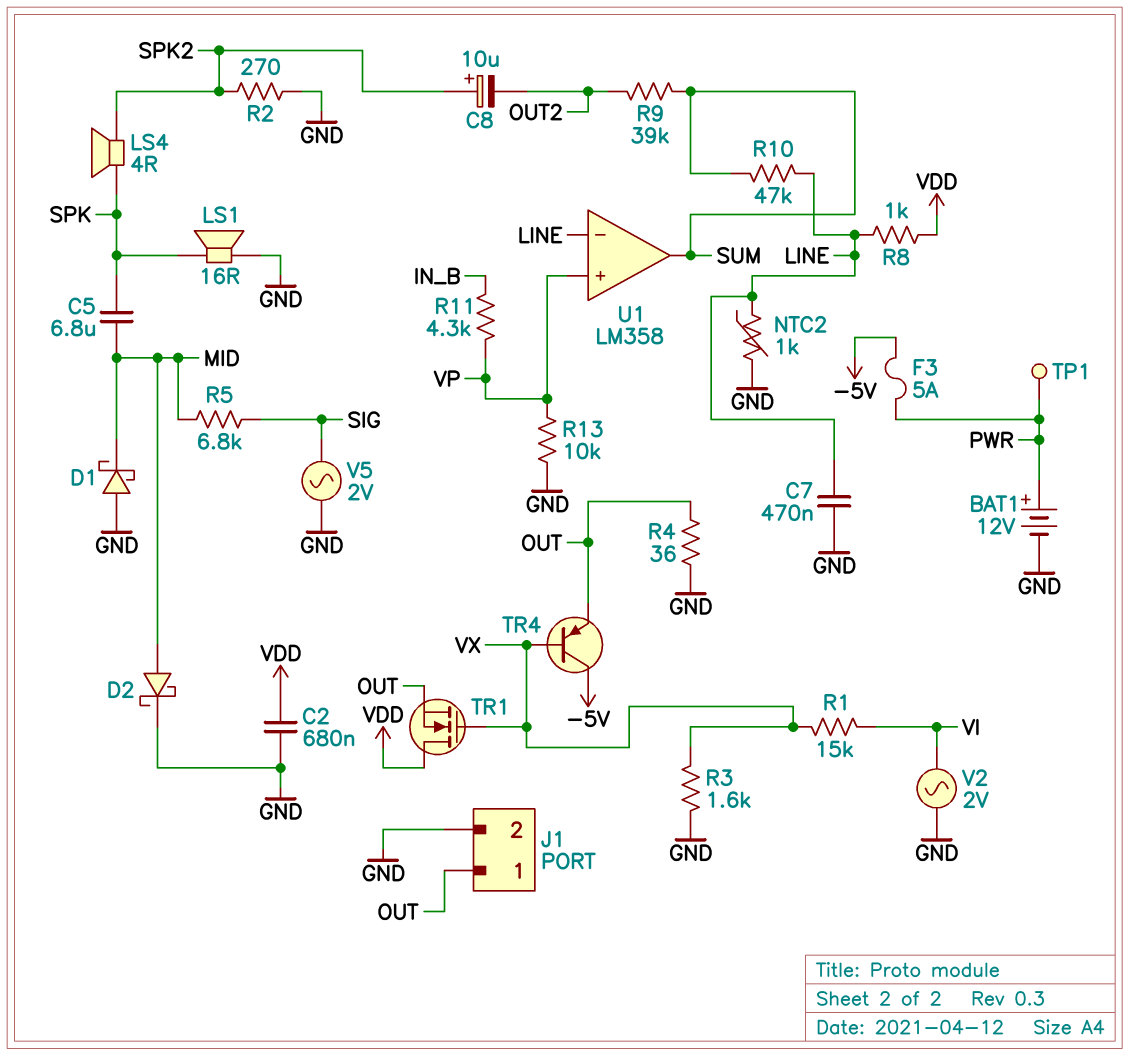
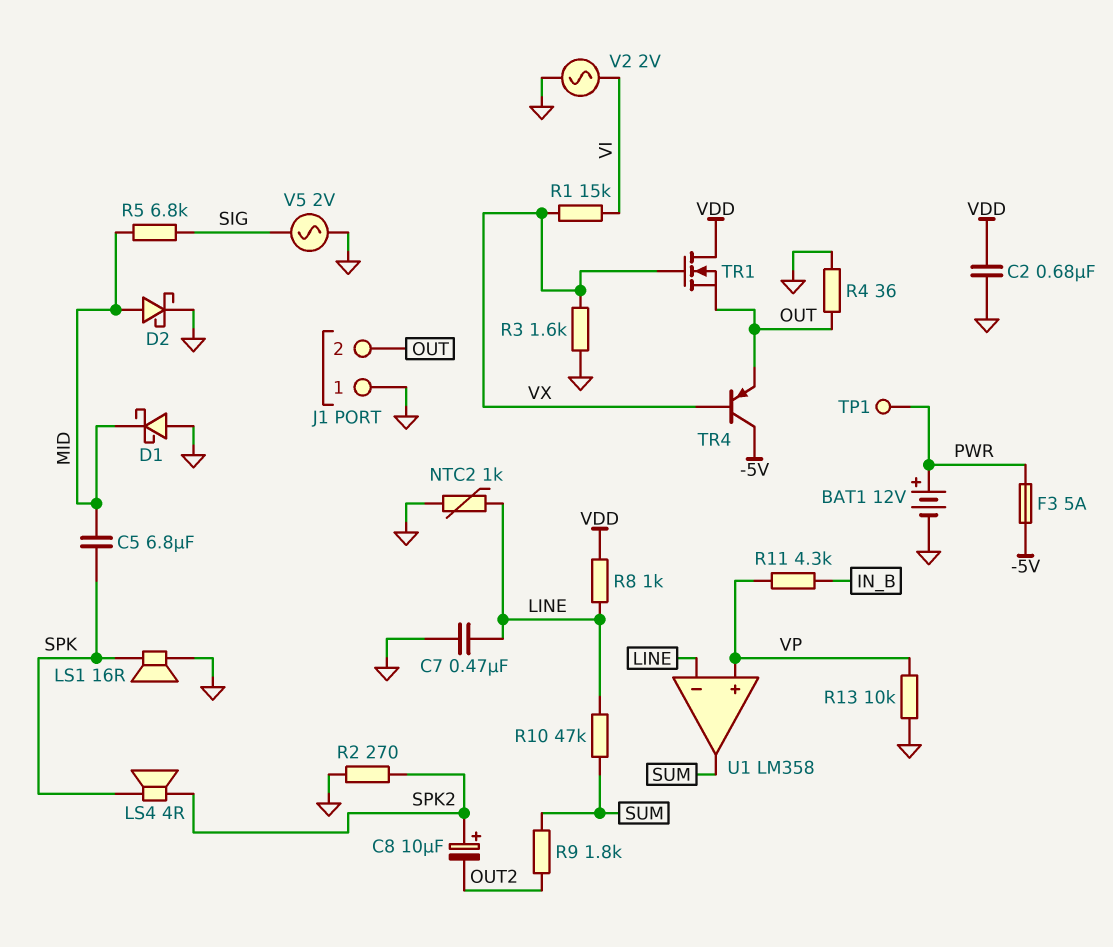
J1 pin 1: OUT -> GND
J1 pin 2: GND -> OUT
R9: 39k (OUT2, SUM) -> 1.8k (OUT2, SUM)

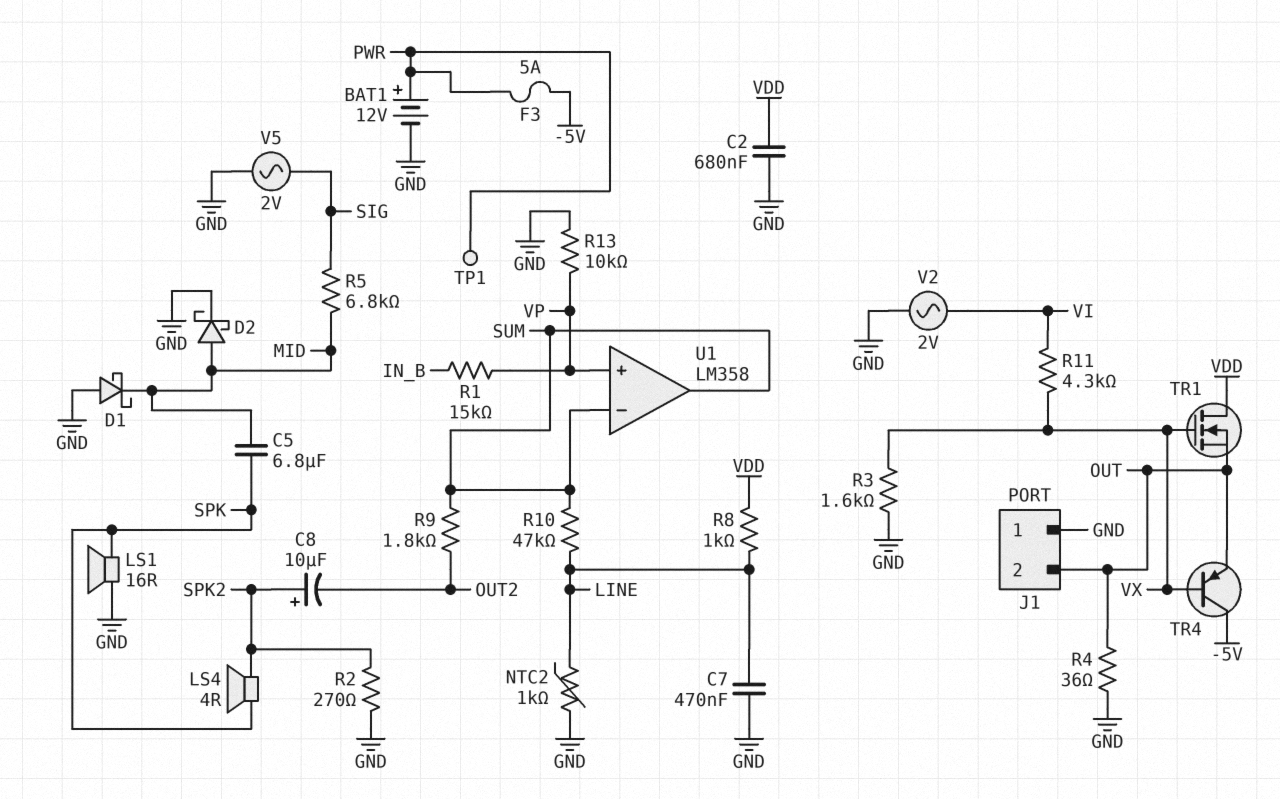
R1: 15k (VI, VX) -> 15k (IN_B, VP)
R11: 4.3k (IN_B, VP) -> 4.3k (VI, VX)
U1 pin in-: LINE -> SUM

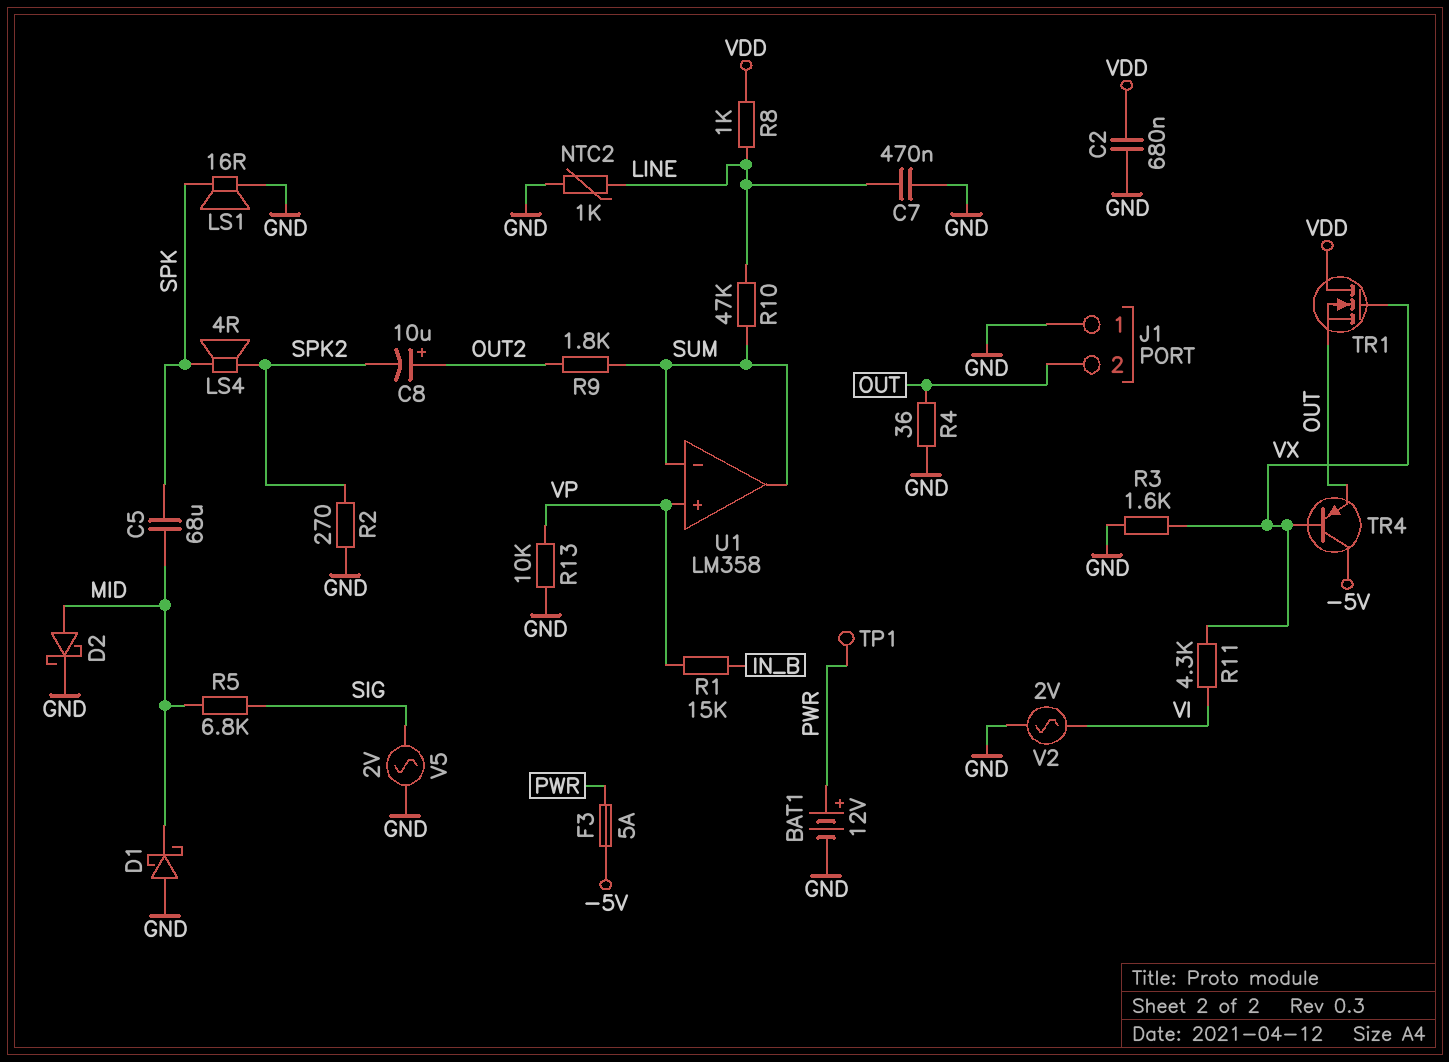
C5: 6.8uF (MID, SPK) -> 68uF (MID, SPK)
C8: 10uF (plus SPK2, minus OUT2) -> 10uF (plus OUT2, minus SPK2)

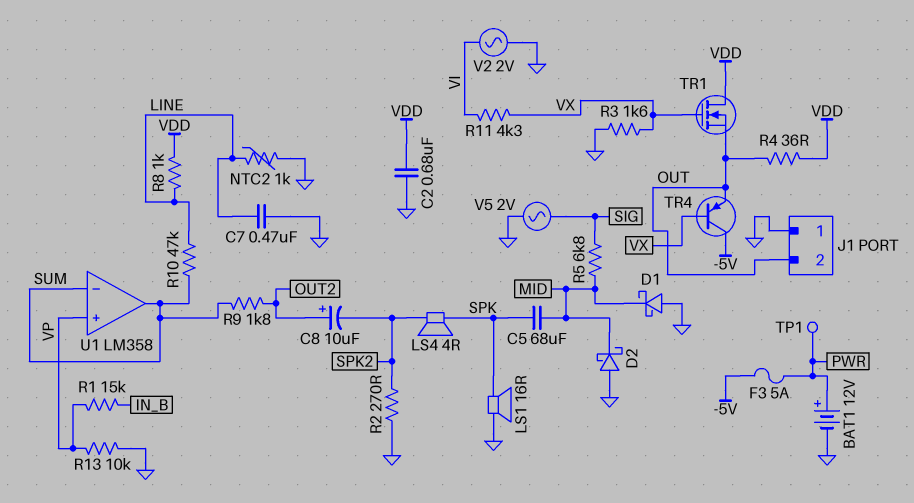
D2: schottky (A MID, K GND) -> schottky (A GND, K MID)
R4: 36 (GND, OUT) -> 36 (OUT, VDD)

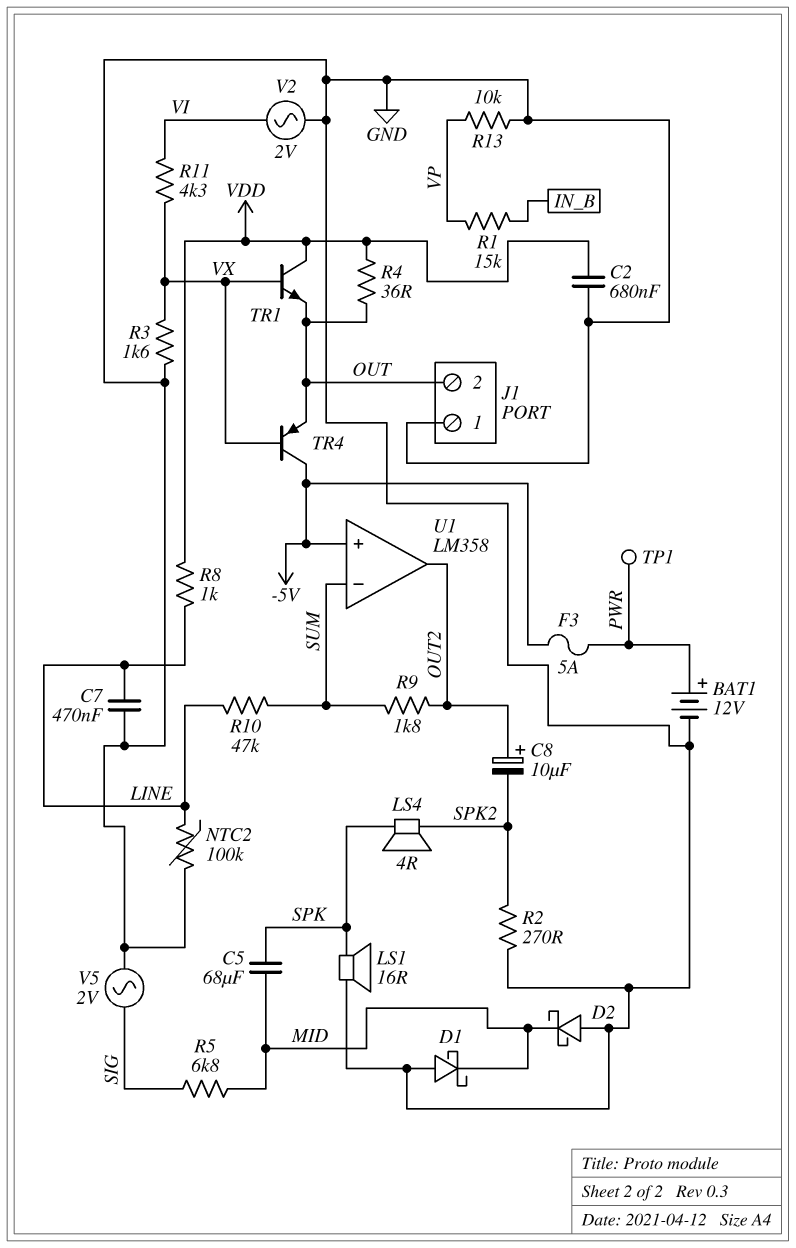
NTC2: 1k (GND, LINE) -> 100k (GND, LINE)
TR1: NMOS (G VX, D VDD, S OUT) -> NPN (B VX, C VDD, E OUT)
U1 pin in+: VP -> -5V
U1 pin out: SUM -> OUT2

